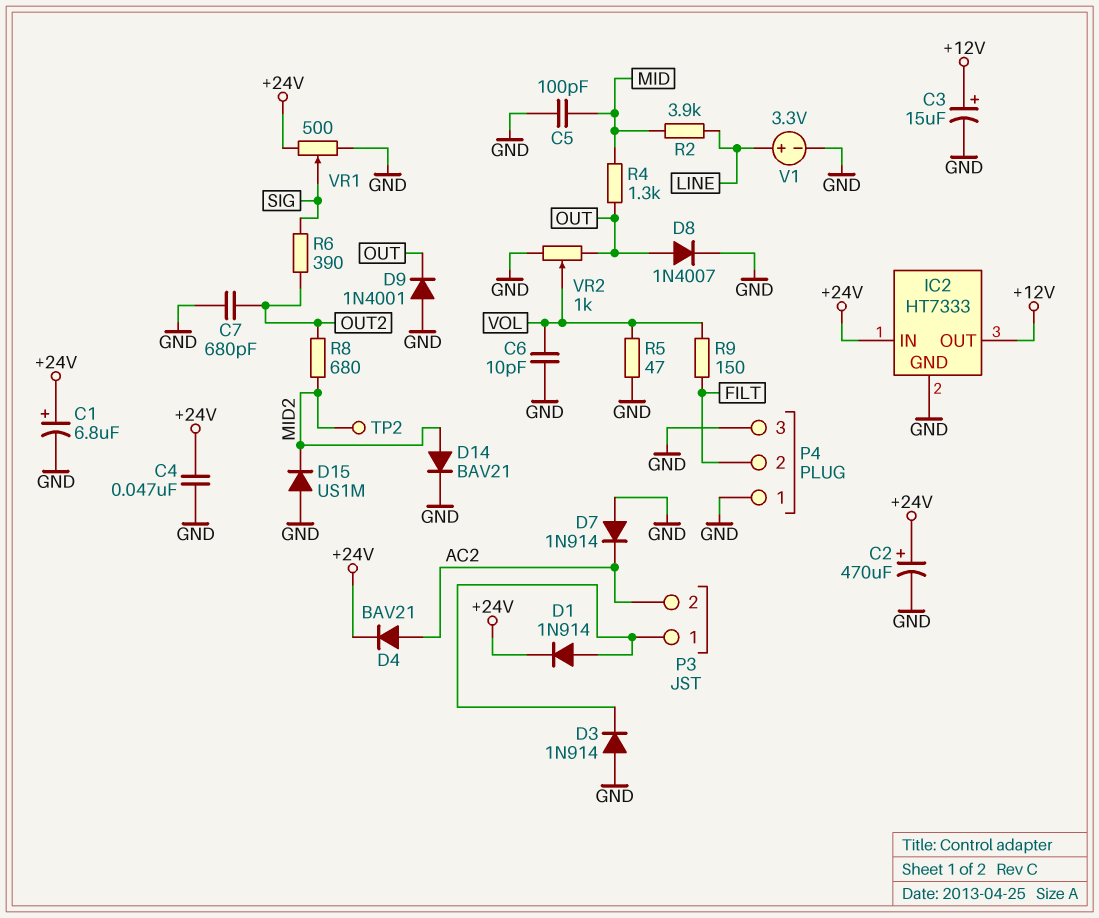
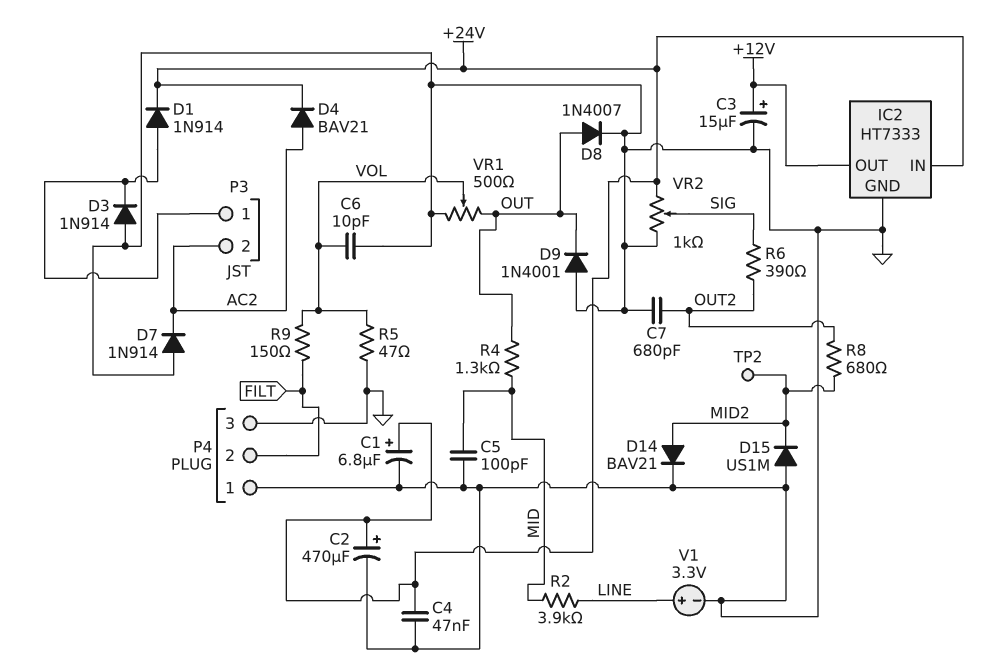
VR1: 500 (+24V, GND, wiper SIG) -> 500 (GND, OUT, wiper VOL)
VR2: 1k (GND, OUT, wiper VOL) -> 1k (+24V, GND, wiper SIG)

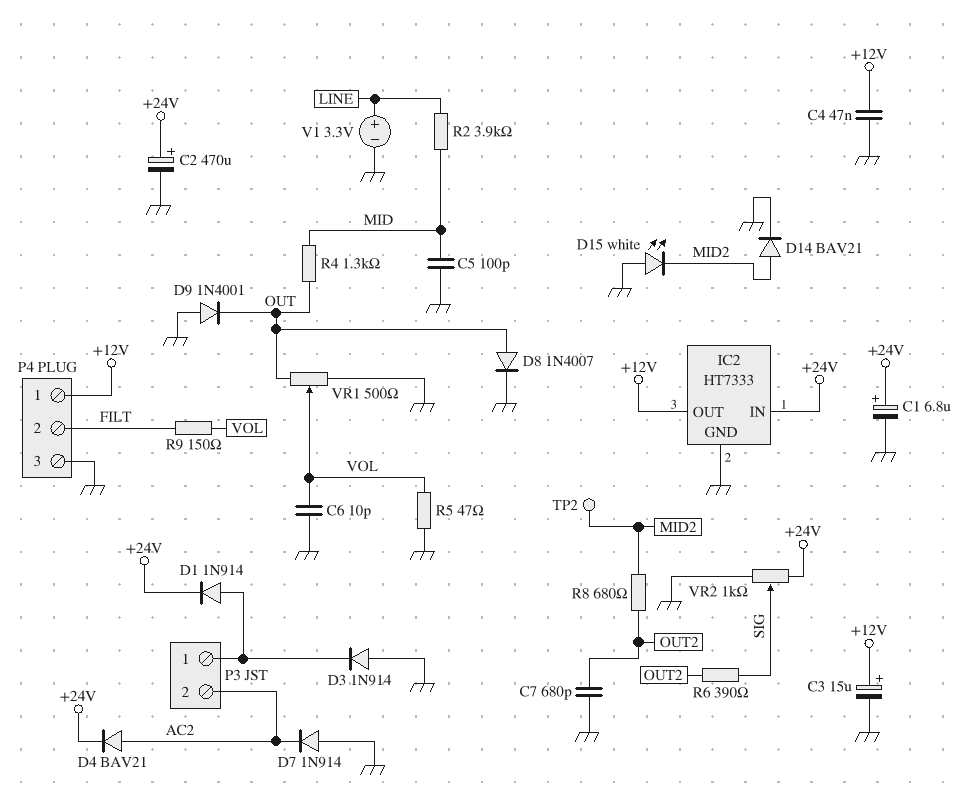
C4: 47nF (+24V, GND) -> 47nF (+12V, GND)
D15: diode US1M (A GND, K MID2) -> LED white (A GND, K MID2)
P4 pin 1: GND -> +12V

